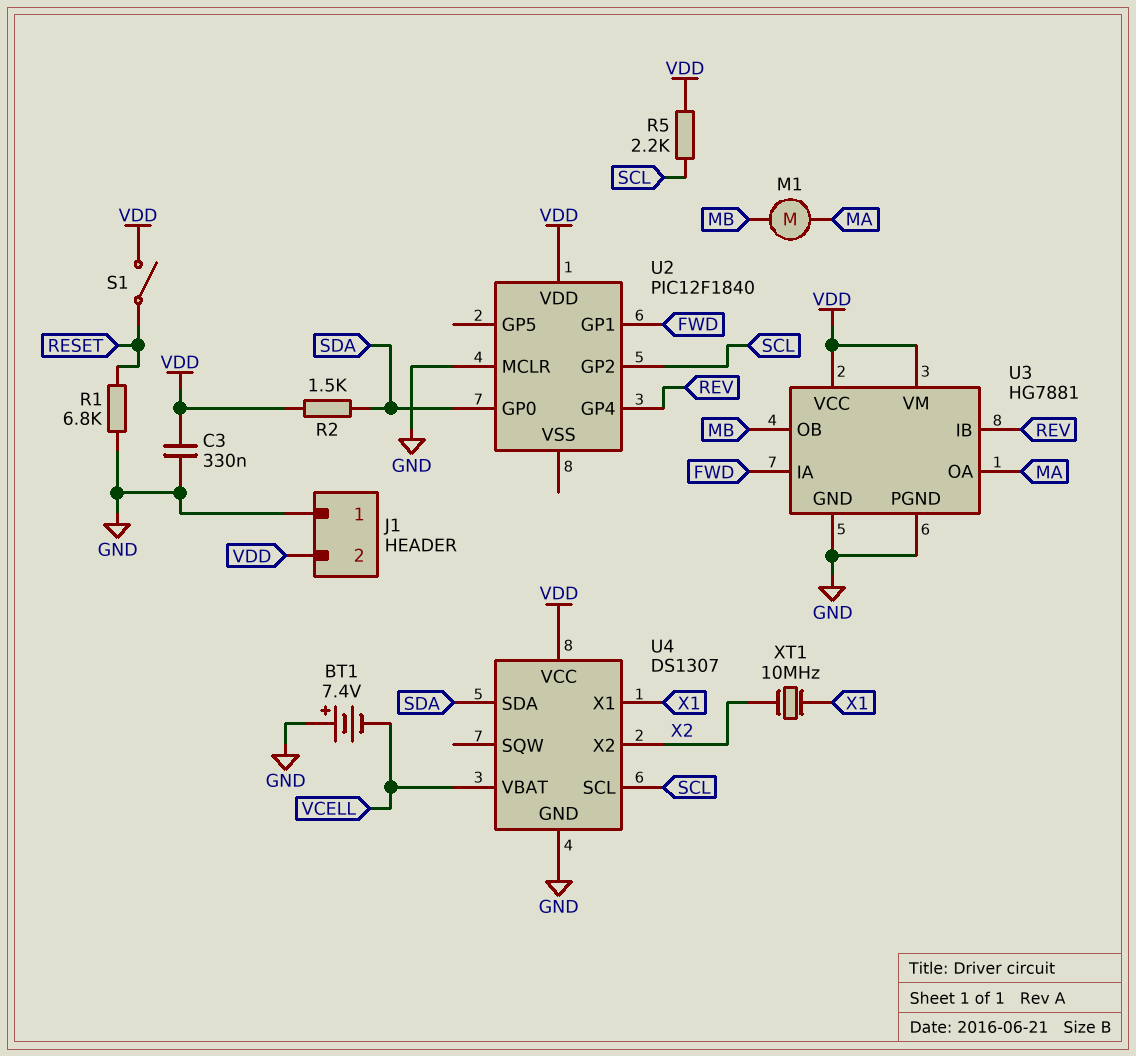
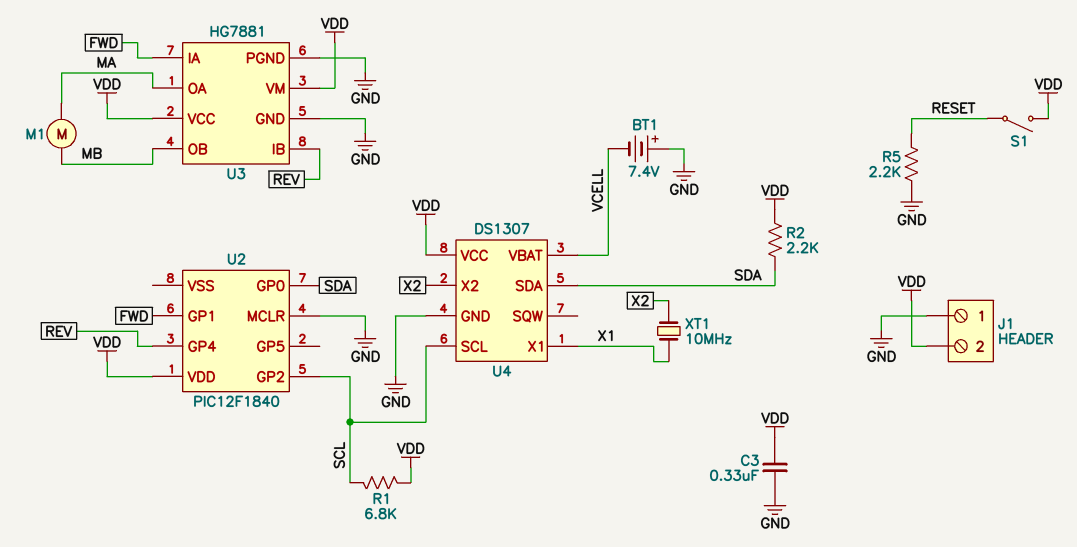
R1: 6.8k (GND, RESET) -> 6.8k (SCL, VDD)
R2: 1.5k (SDA, VDD) -> 2.2k (SDA, VDD)
R5: 2.2k (SCL, VDD) -> 2.2k (GND, RESET)

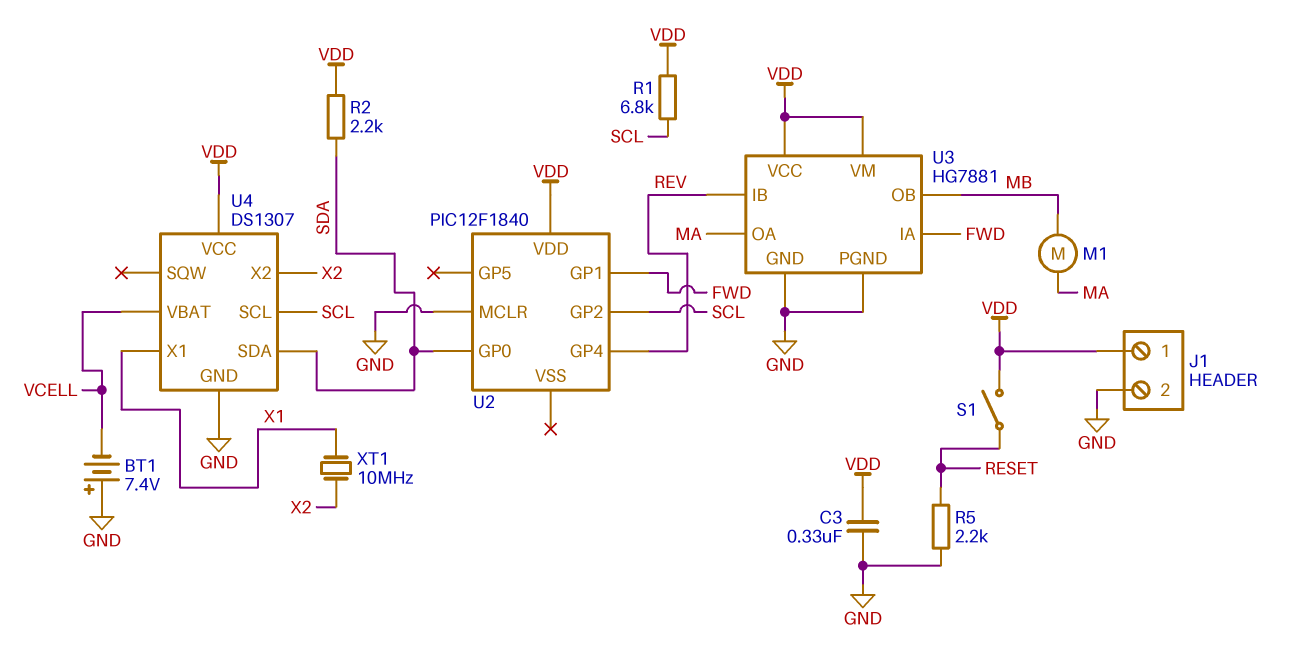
J1 pin 1: GND -> VDD
J1 pin 2: VDD -> GND

